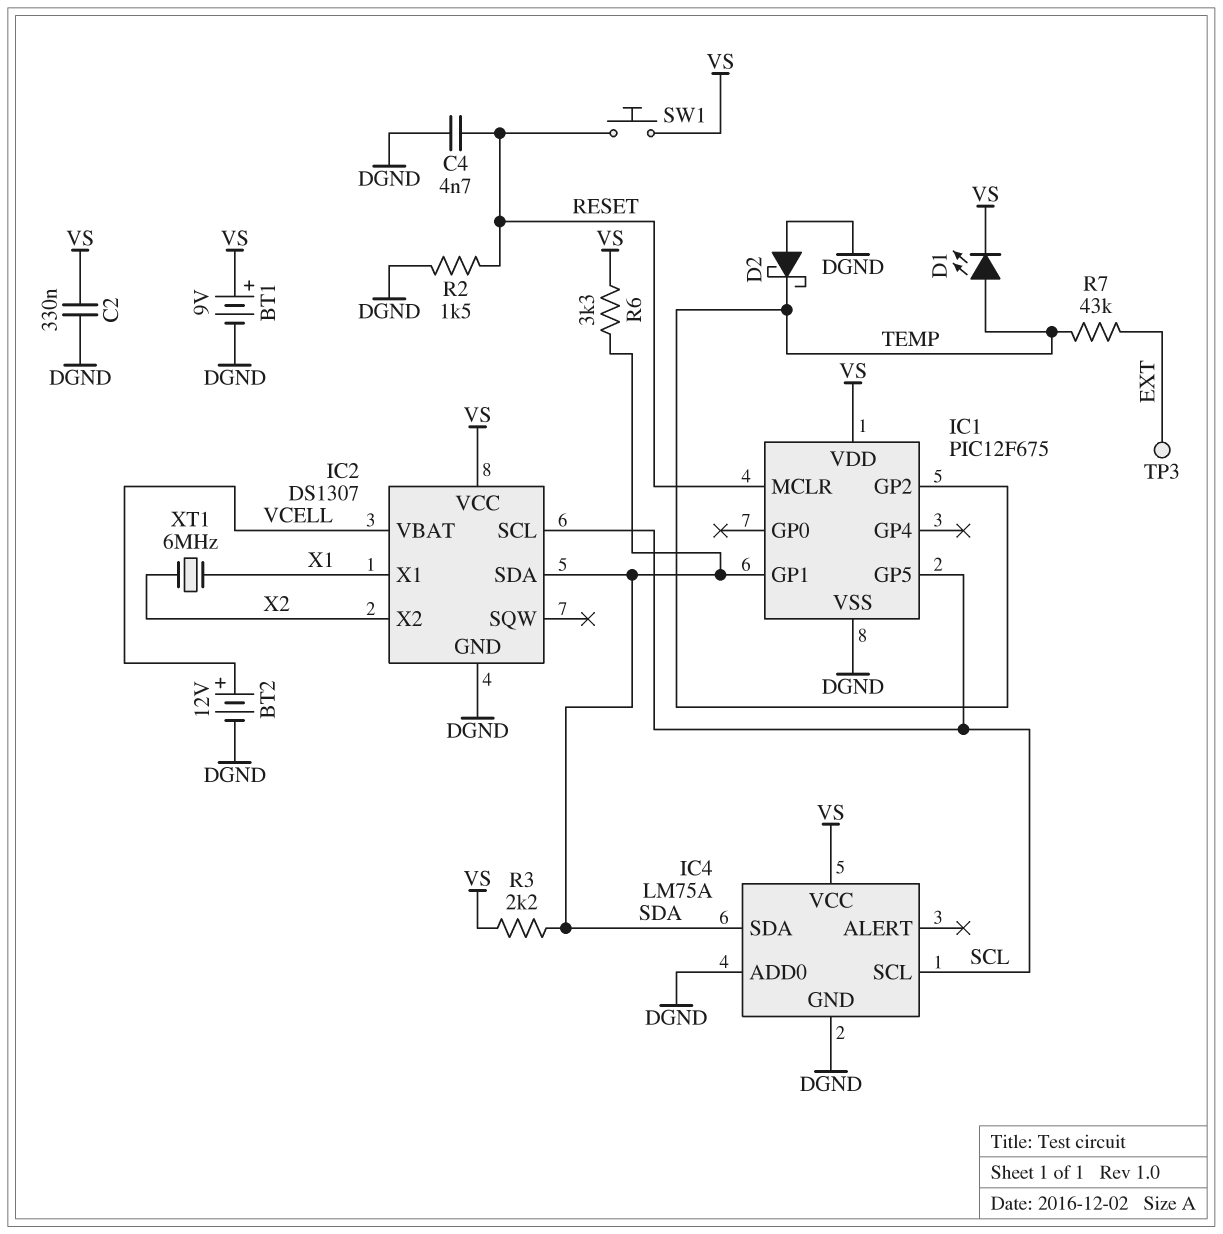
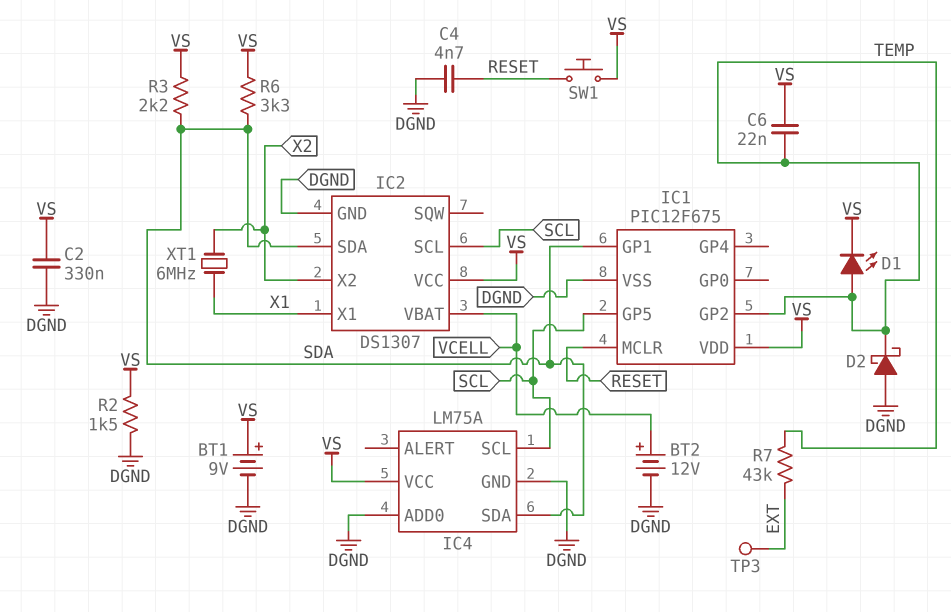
C6: none -> 22nF (TEMP, VS)
R2: 1.5k (DGND, RESET) -> 1.5k (DGND, VS)

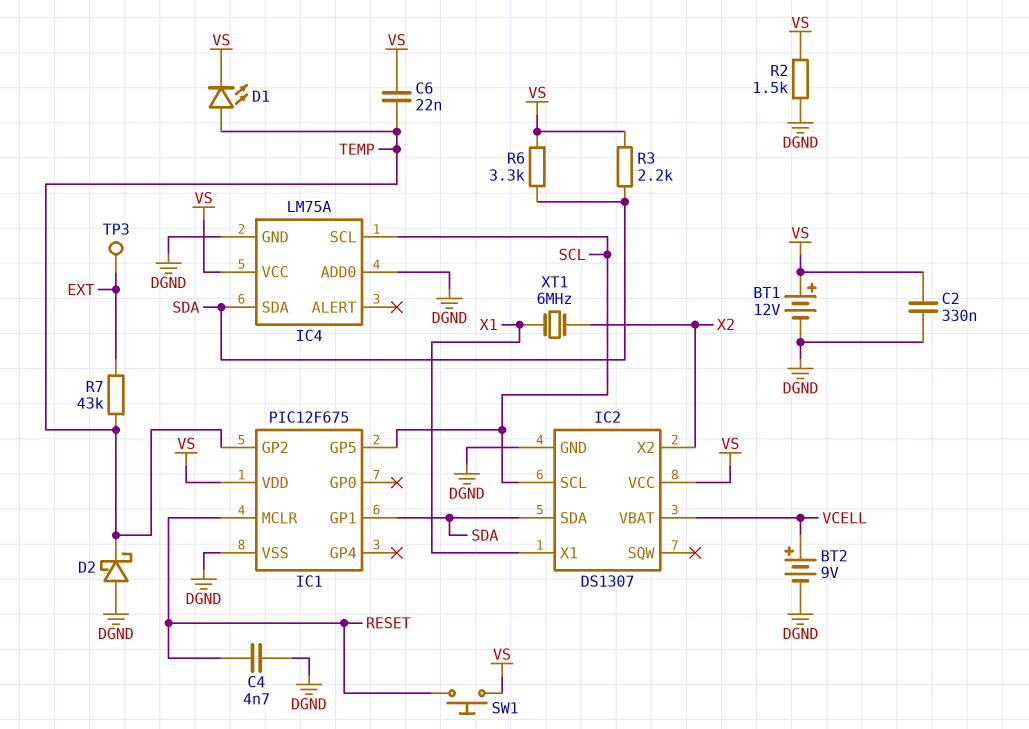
BT1: 9V (plus VS, minus DGND) -> 12V (plus VS, minus DGND)
BT2: 12V (plus VCELL, minus DGND) -> 9V (plus VCELL, minus DGND)

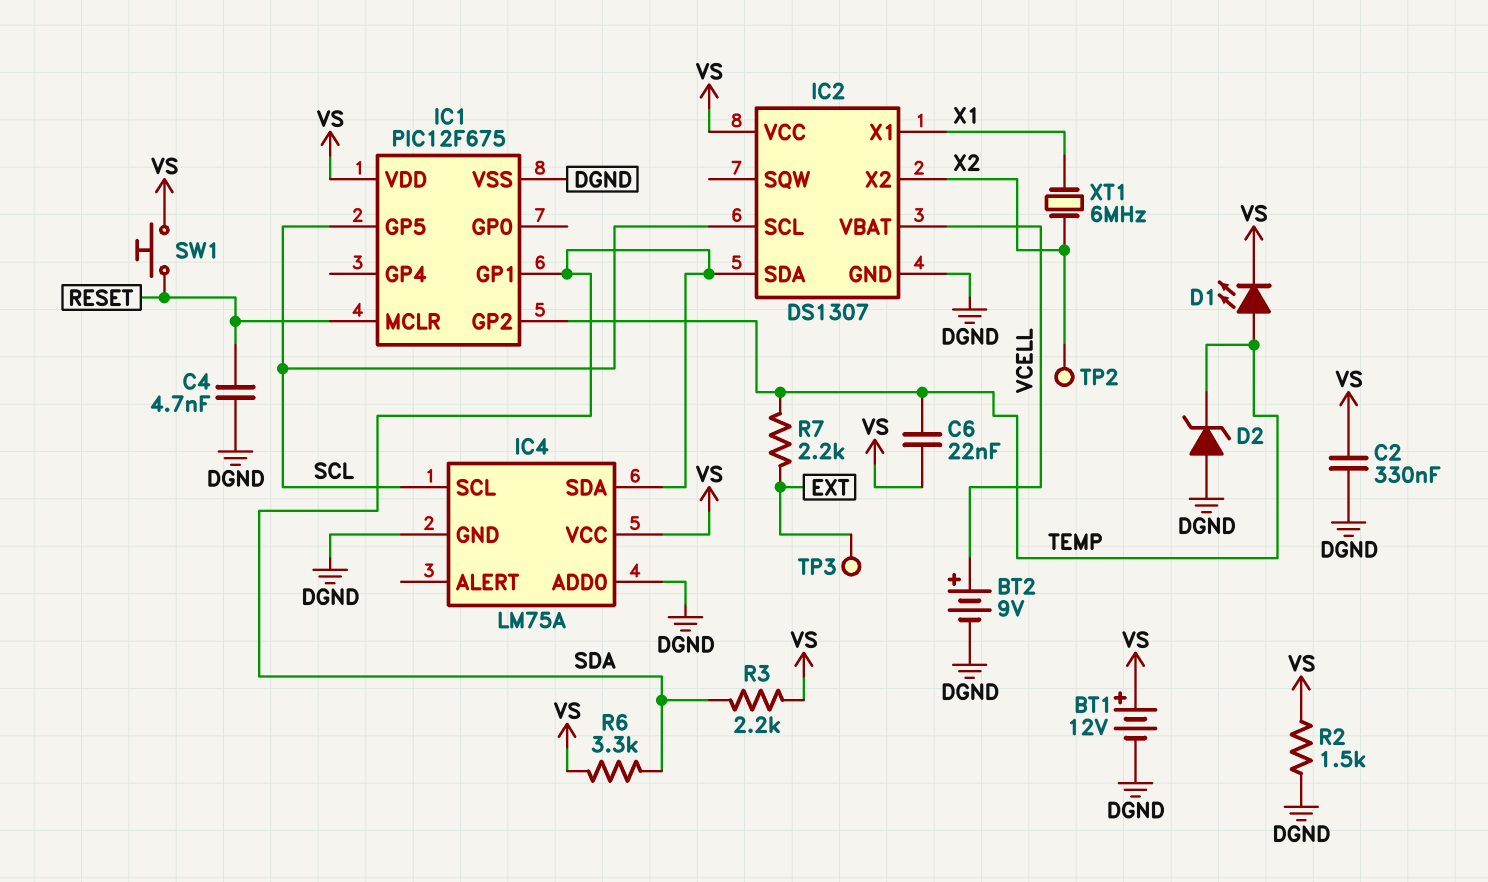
D2: schottky (A DGND, K TEMP) -> zener (A DGND, K TEMP)
R7: 43k (EXT, TEMP) -> 2.2k (EXT, TEMP)
TP2: none -> test point (X2)

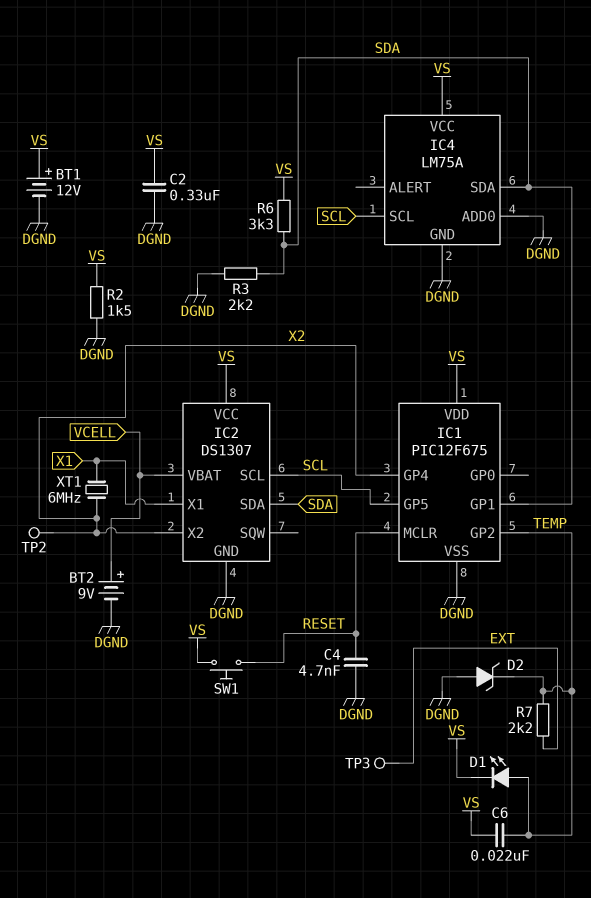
IC1 pin GP4: none -> X2
R3: 2.2k (SDA, VS) -> 2.2k (DGND, SDA)

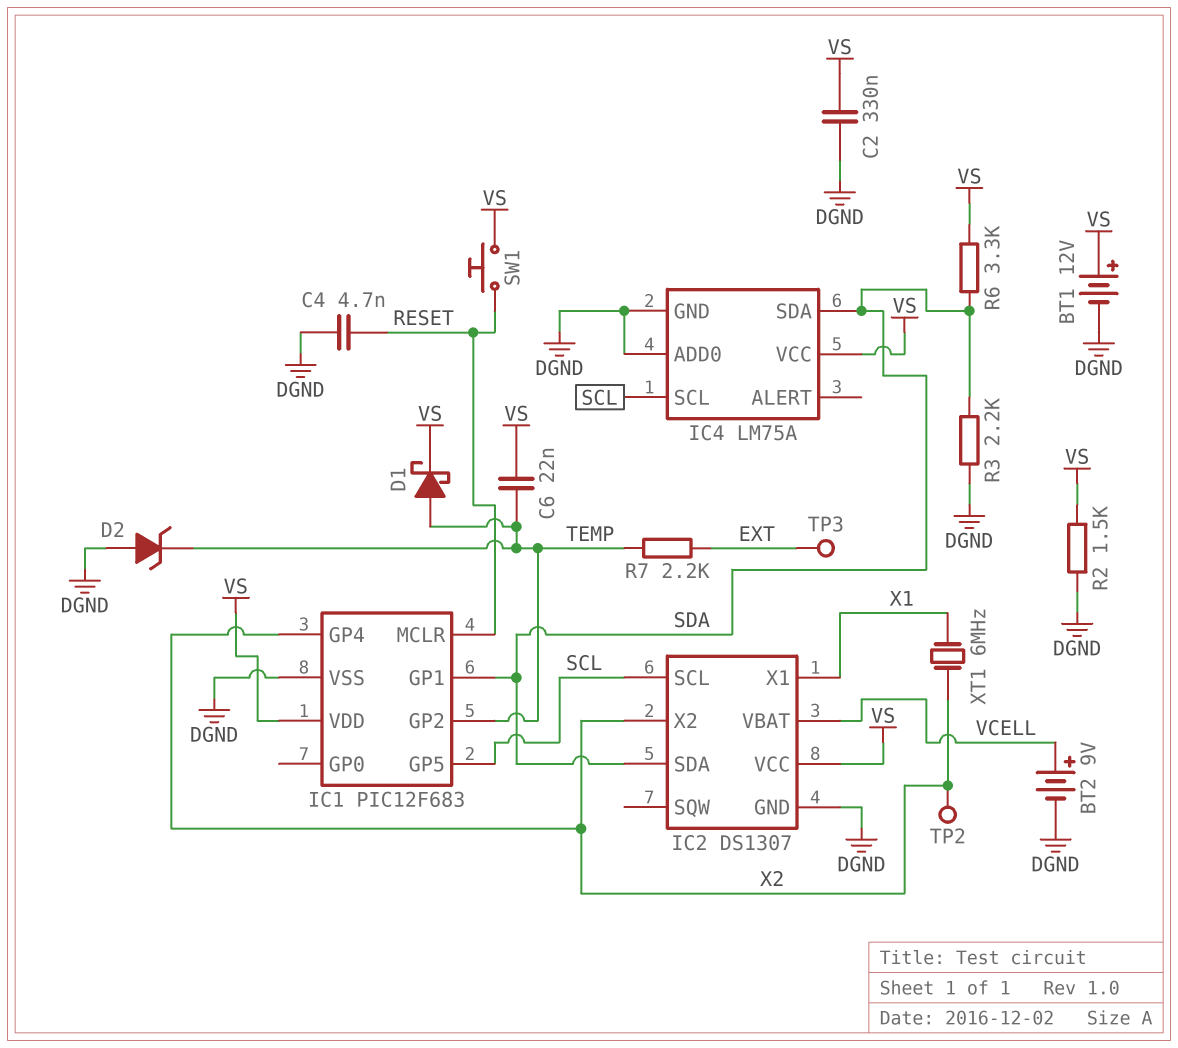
D1: LED (A TEMP, K VS) -> schottky (A TEMP, K VS)
IC1: PIC12F675 -> PIC12F683

